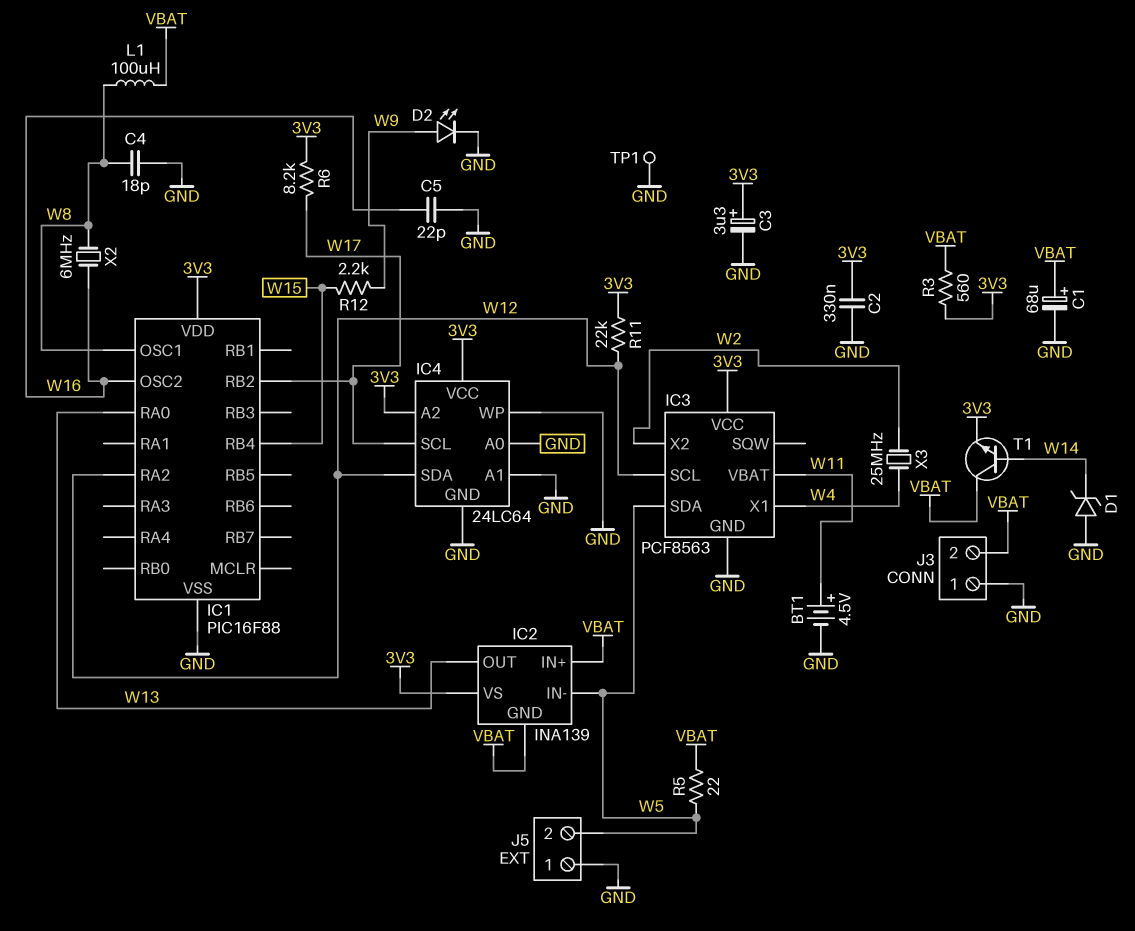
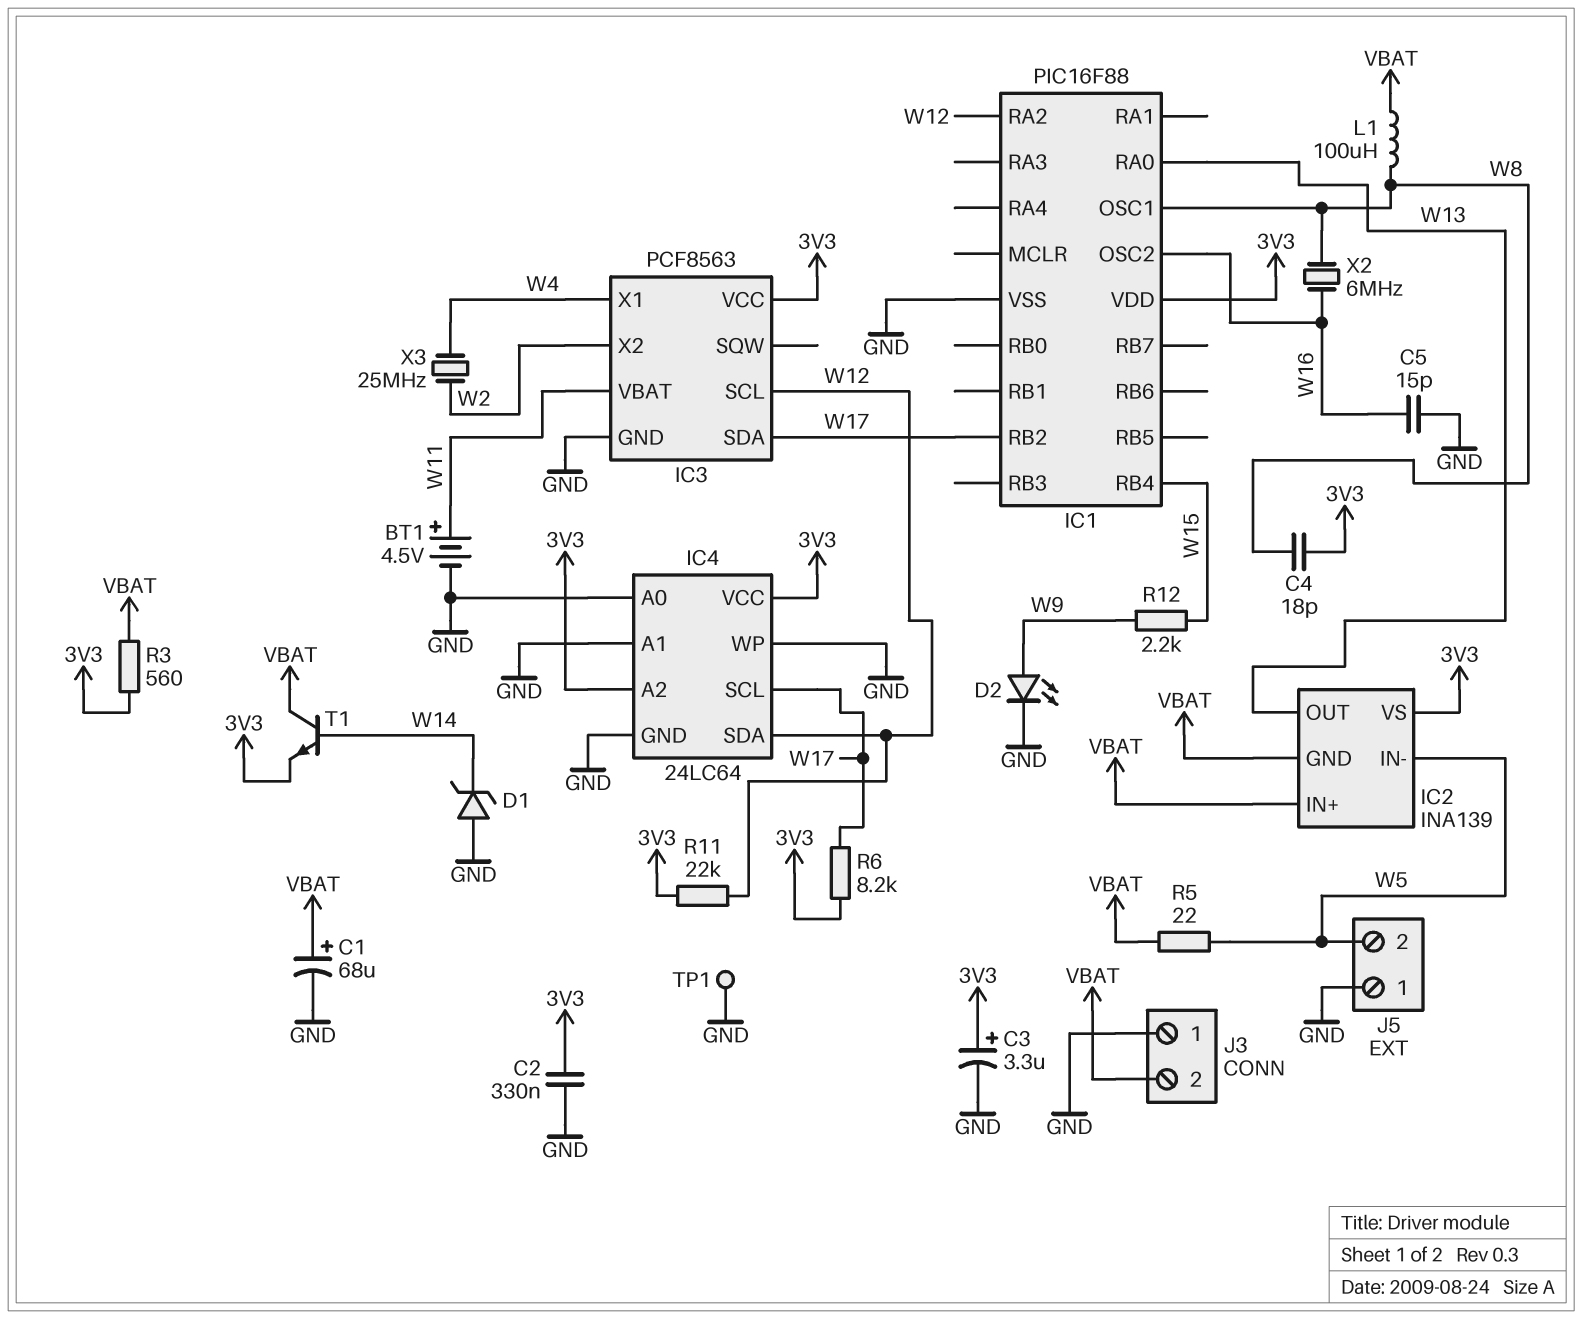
C4: 18pF (GND, W8) -> 18pF (3V3, W8)
C5: 22pF (GND, W16) -> 15pF (GND, W16)
IC3 pin SDA: W5 -> W17

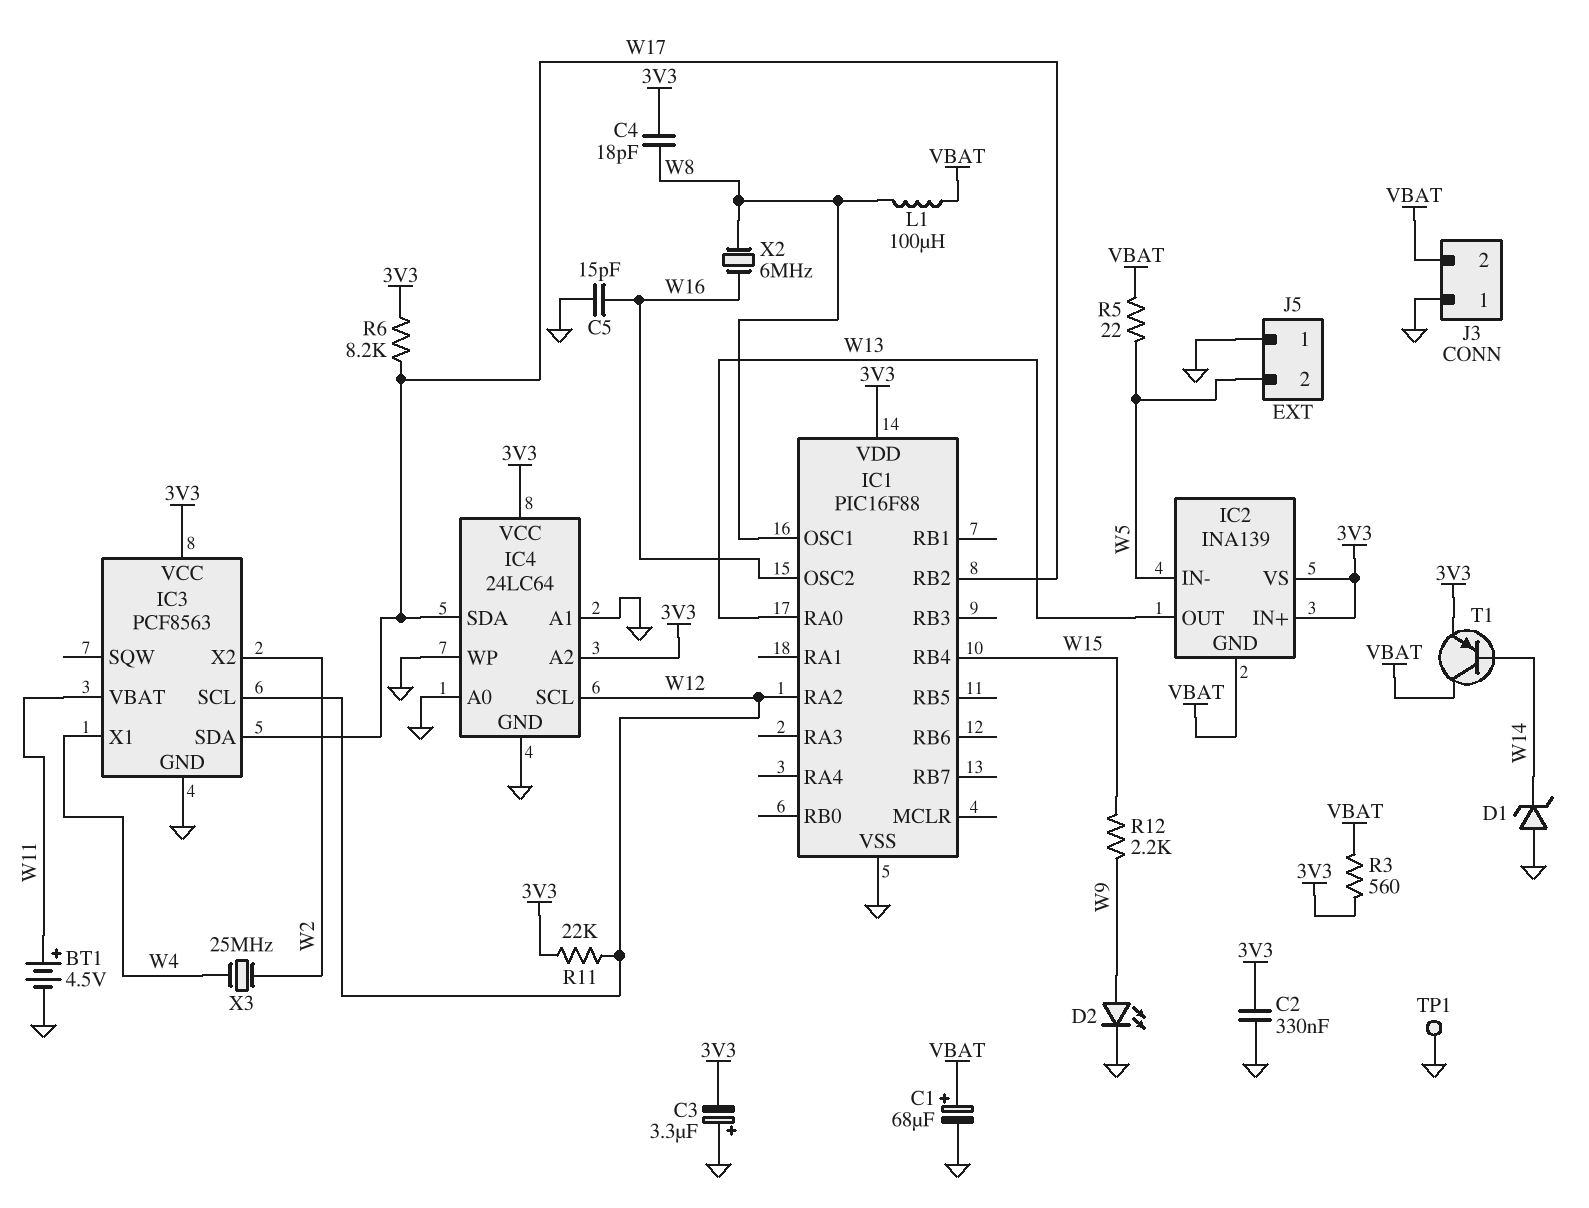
C3: 3.3uF (plus 3V3, minus GND) -> 3.3uF (plus GND, minus 3V3)
IC2 pin IN+: VBAT -> 3V3
IC4 pin SCL: W17 -> W12
IC4 pin SDA: W12 -> W17
T1: NPN (B W14, C VBAT, E 3V3) -> PNP (B W14, C VBAT, E 3V3)

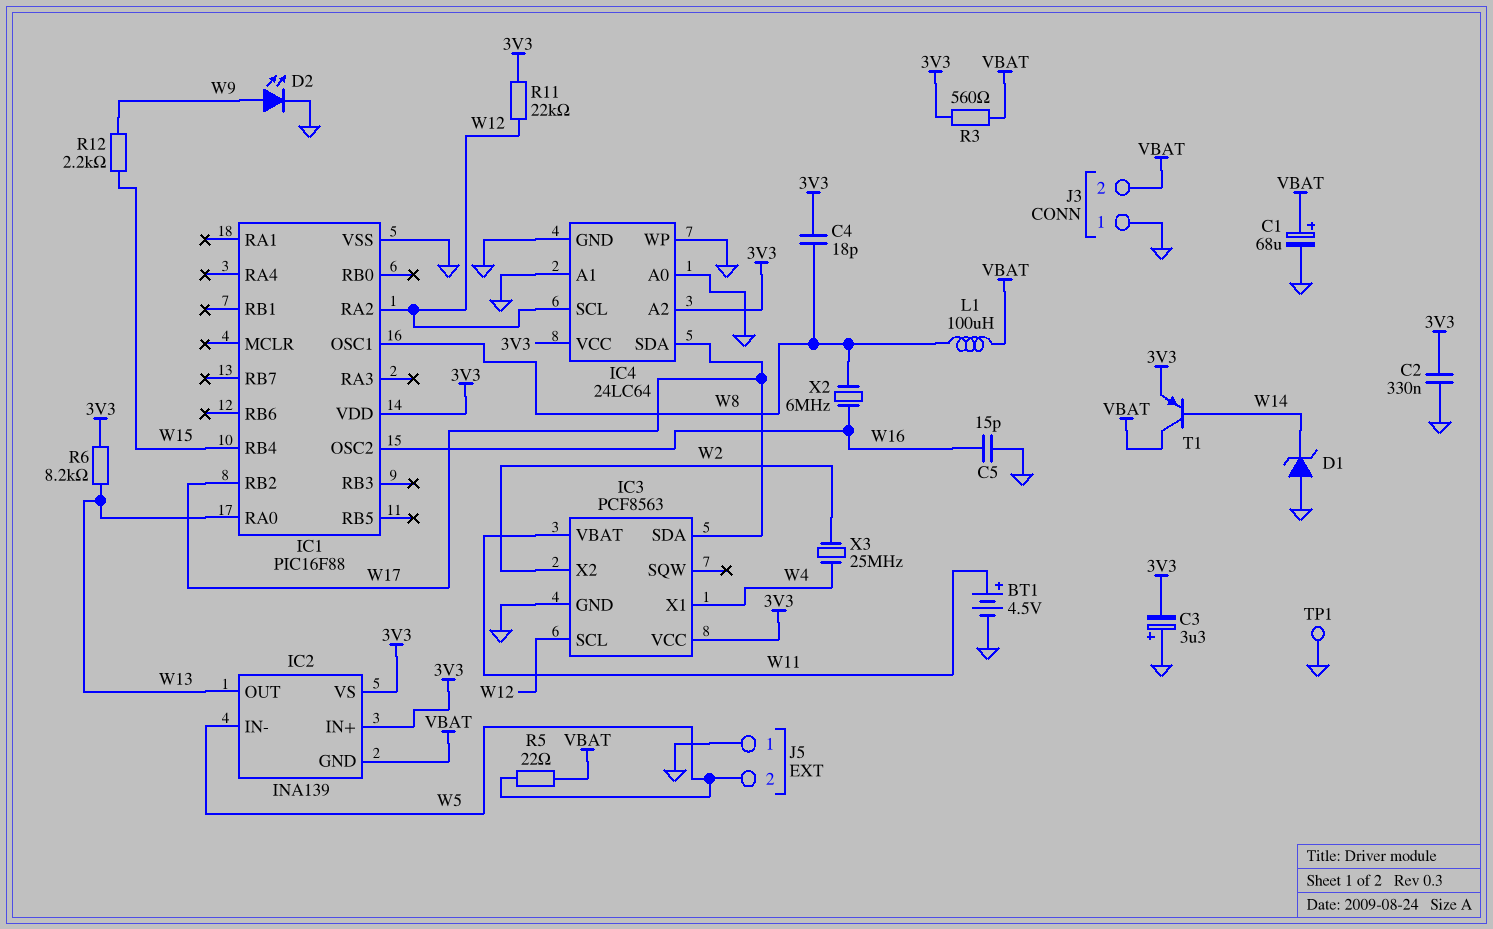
R6: 8.2k (3V3, W17) -> 8.2k (3V3, W13)

